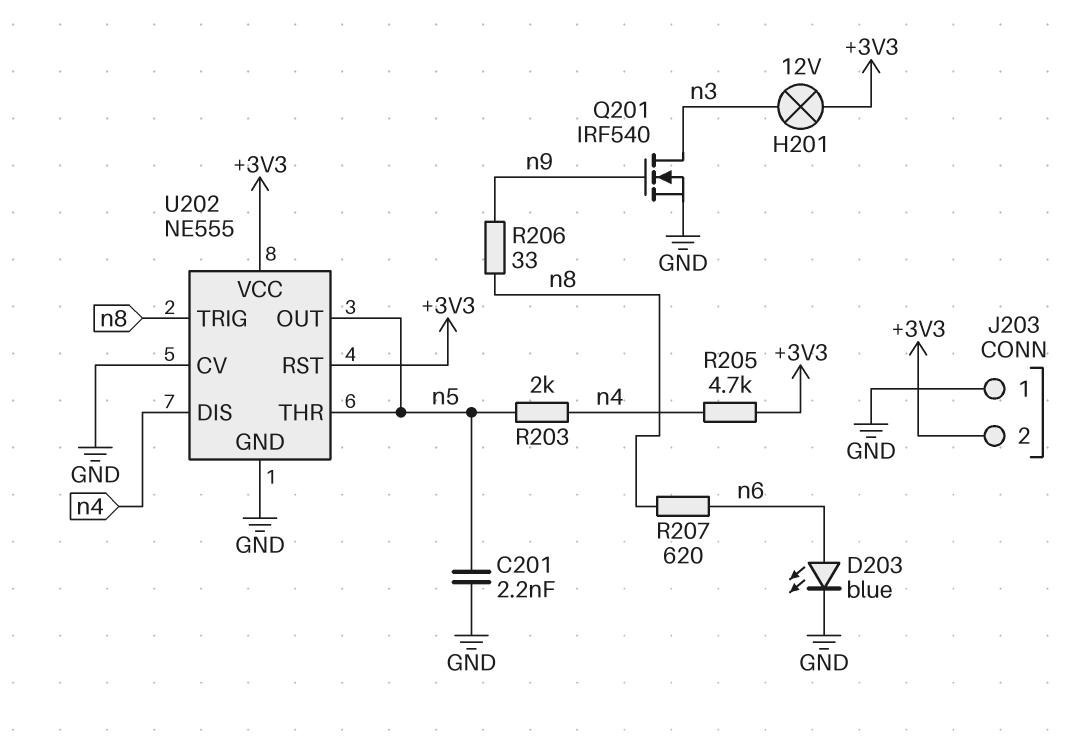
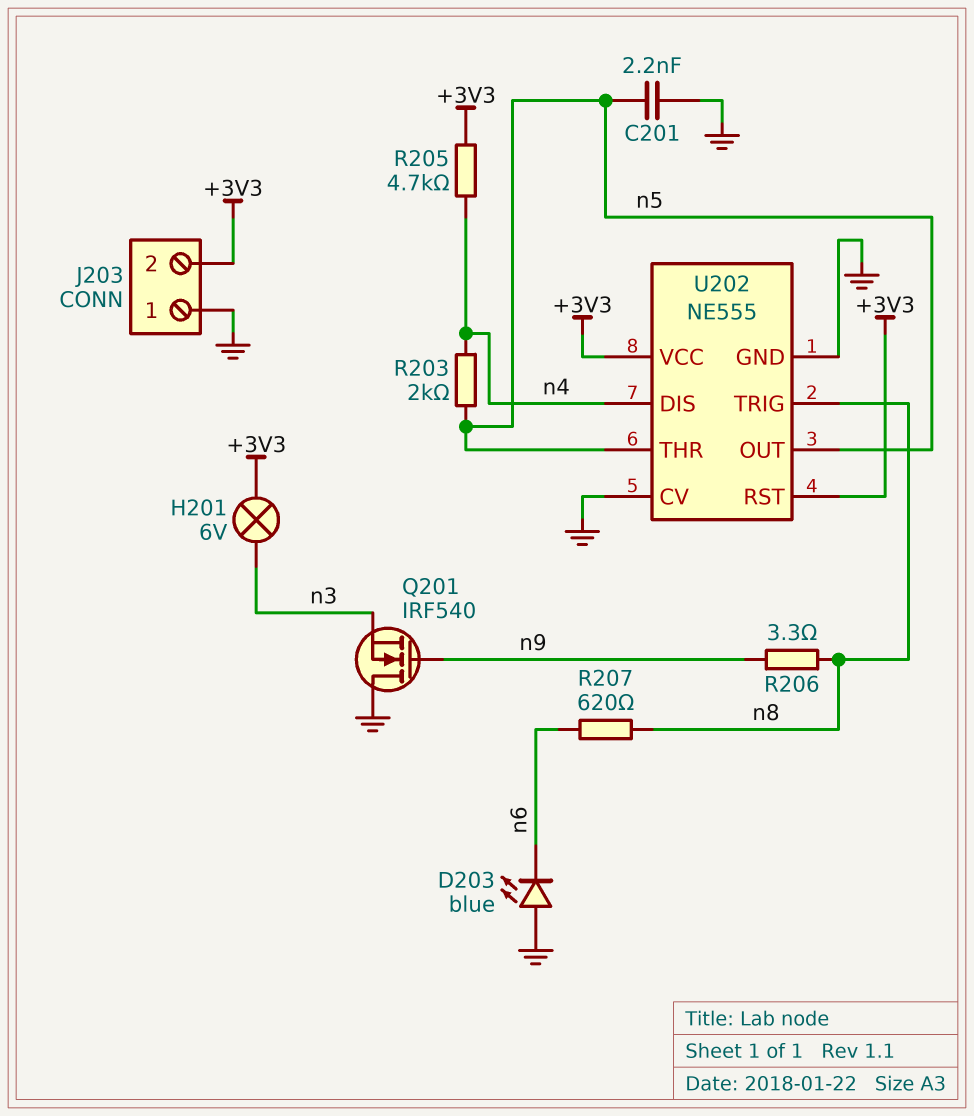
D203: LED blue (A n6, K GND) -> LED blue (A GND, K n6)
H201: lamp 12V (+3V3, n3) -> lamp 6V (+3V3, n3)
Q201: NMOS IRF540 (G n9, D n3, S GND) -> NMOS IRF540 (G n9, D GND, S n3)
R206: 33 (n8, n9) -> 3.3 (n8, n9)

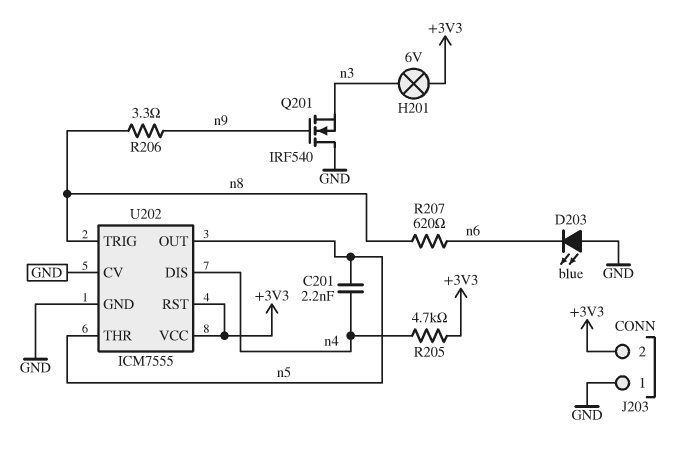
C201: 2.2nF (GND, n5) -> 2.2nF (n4, n5)
R203: 2k (n4, n5) -> none
U202: NE555 -> ICM7555

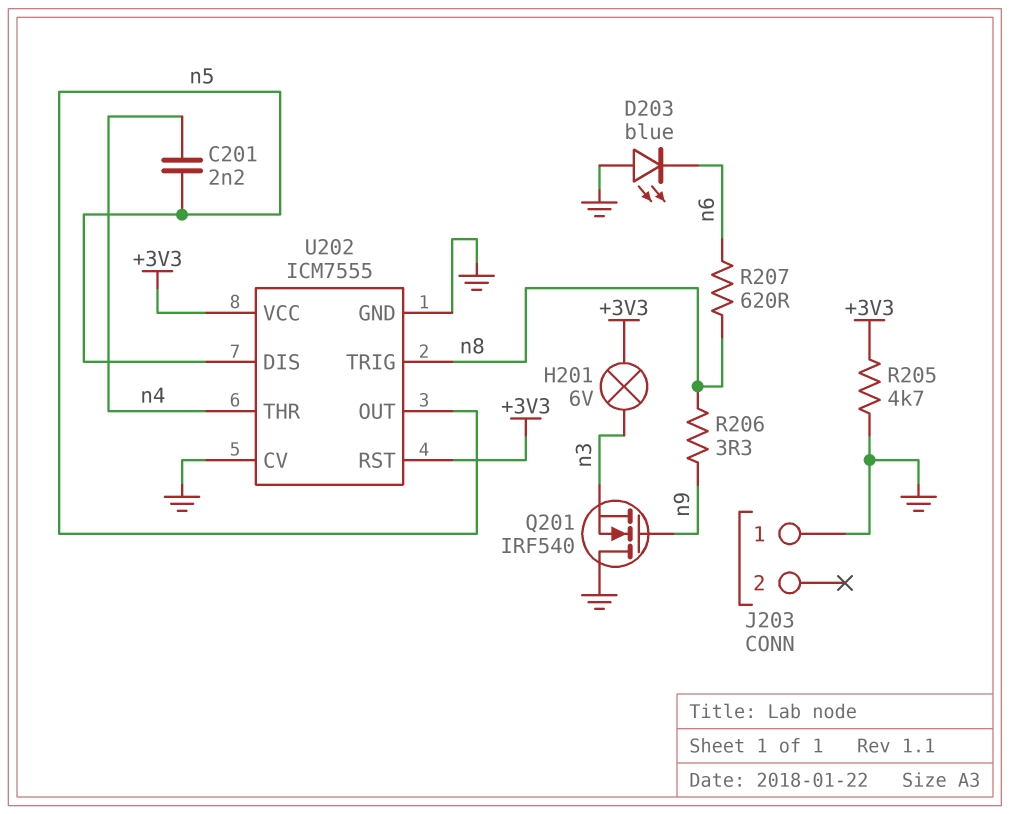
J203 pin 2: +3V3 -> none
R205: 4.7k (+3V3, n4) -> 4.7k (+3V3, GND)
U202 pin DIS: n4 -> n5
U202 pin THR: n5 -> n4

